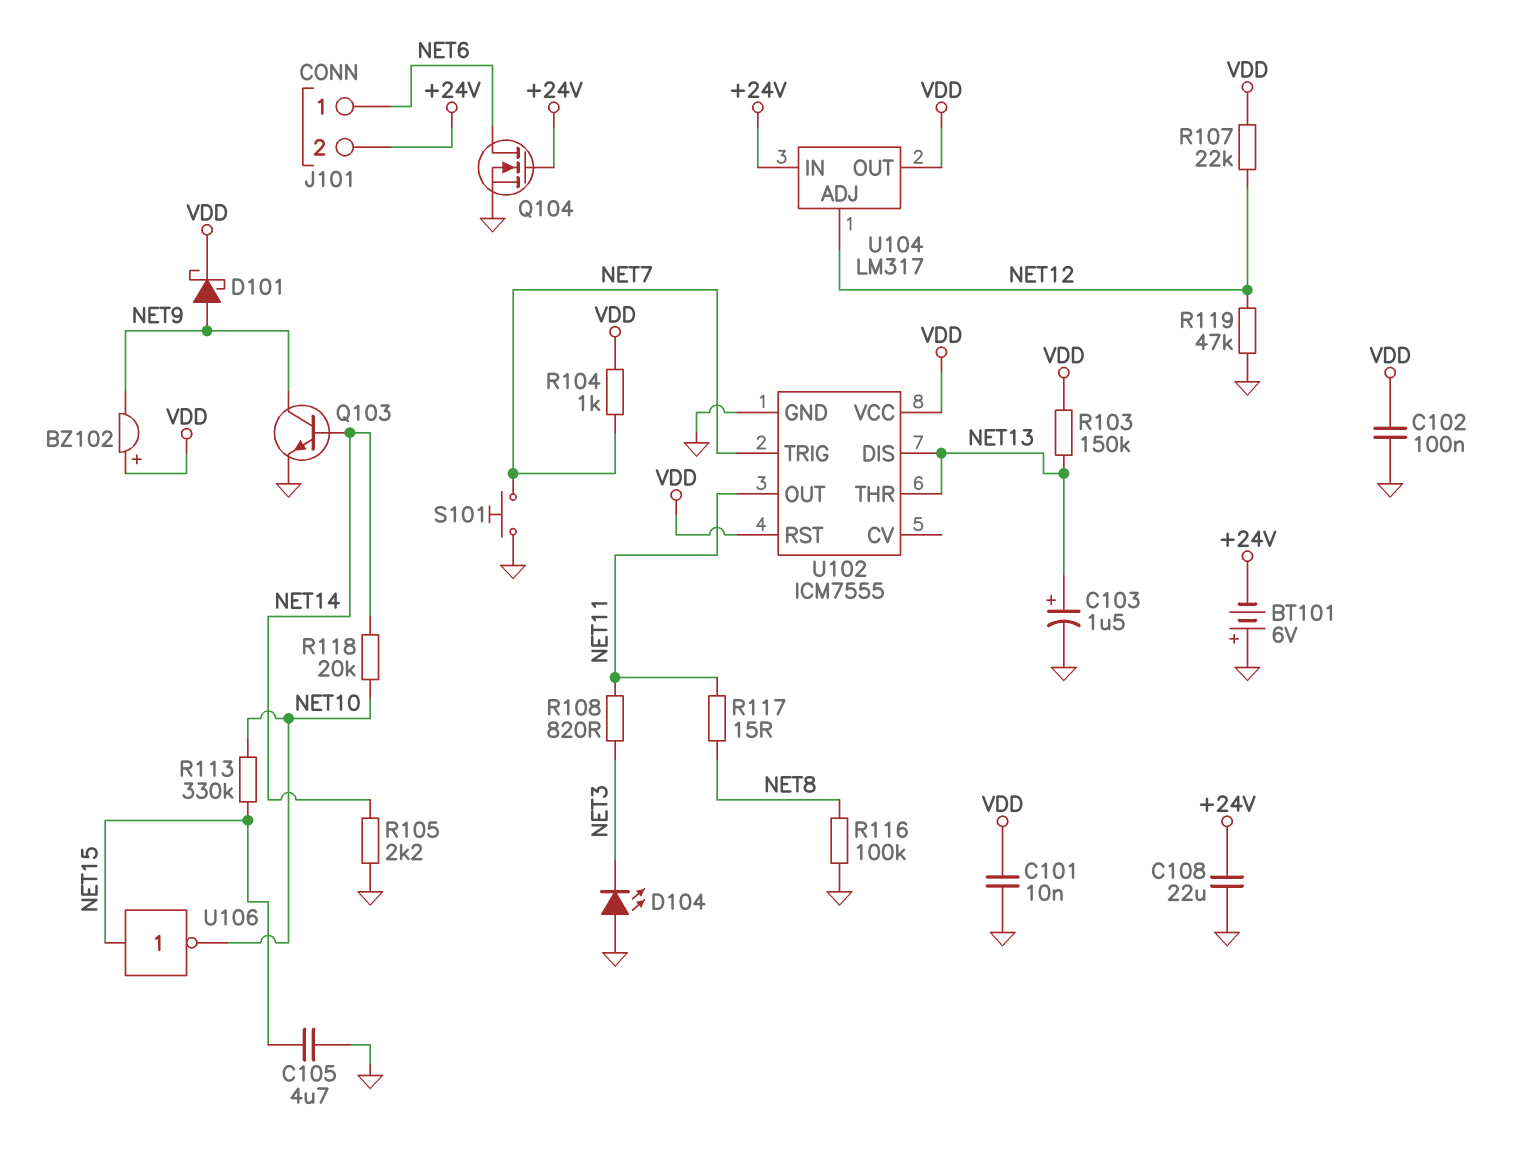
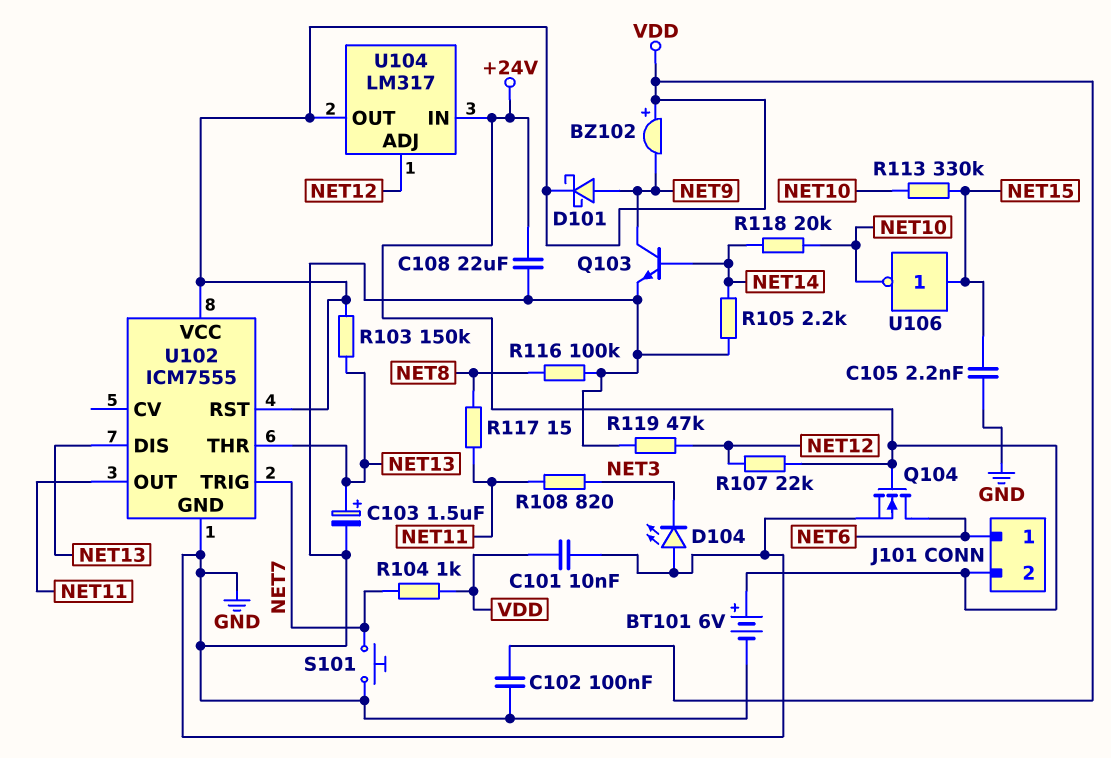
BT101: 6V (plus GND, minus +24V) -> 6V (plus +24V, minus GND)
C105: 4.7uF (GND, NET15) -> 2.2nF (GND, NET15)
R107: 22k (NET12, VDD) -> 22k (+24V, NET12)

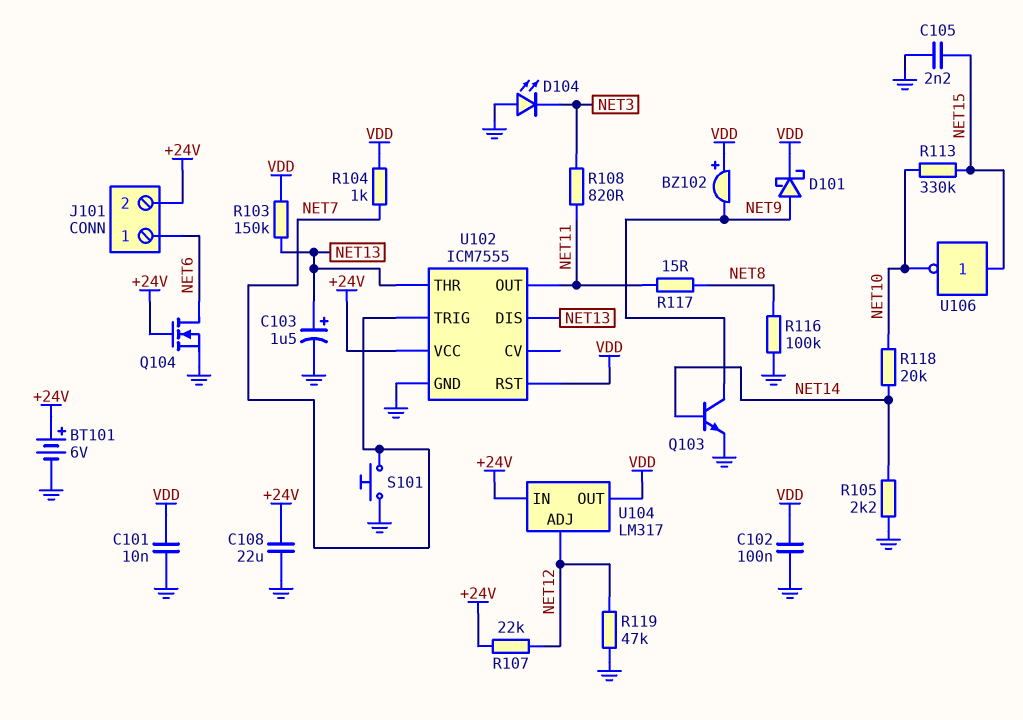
U102 pin VCC: VDD -> +24V

